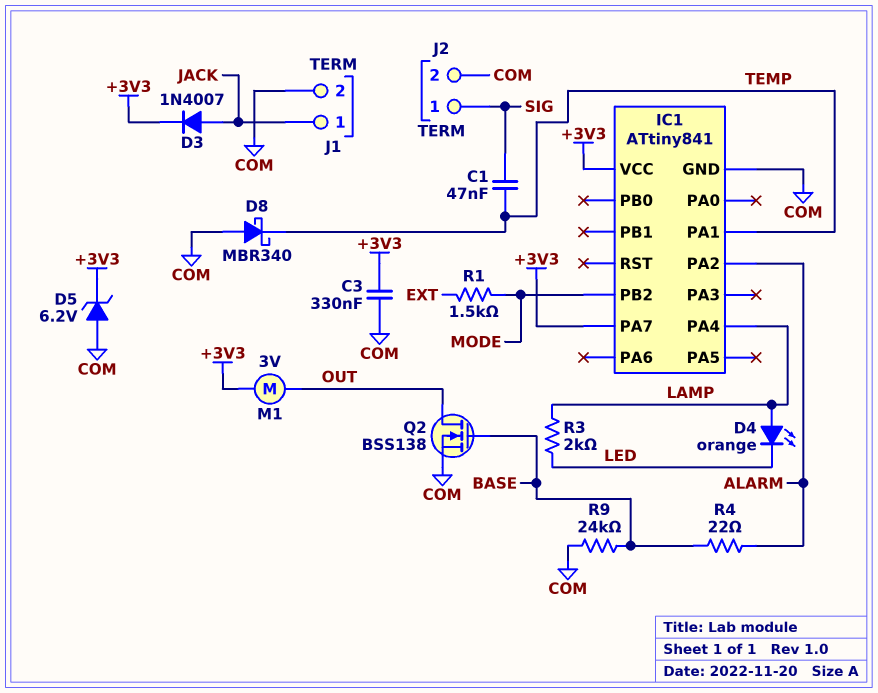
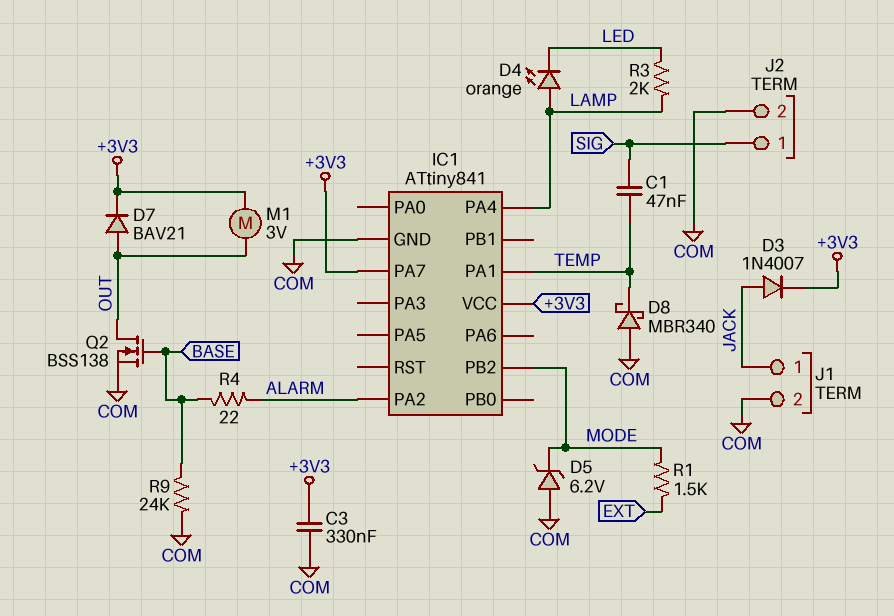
D5: zener 6.2V (A COM, K +3V3) -> zener 6.2V (A COM, K MODE)
D7: none -> diode BAV21 (A OUT, K +3V3)

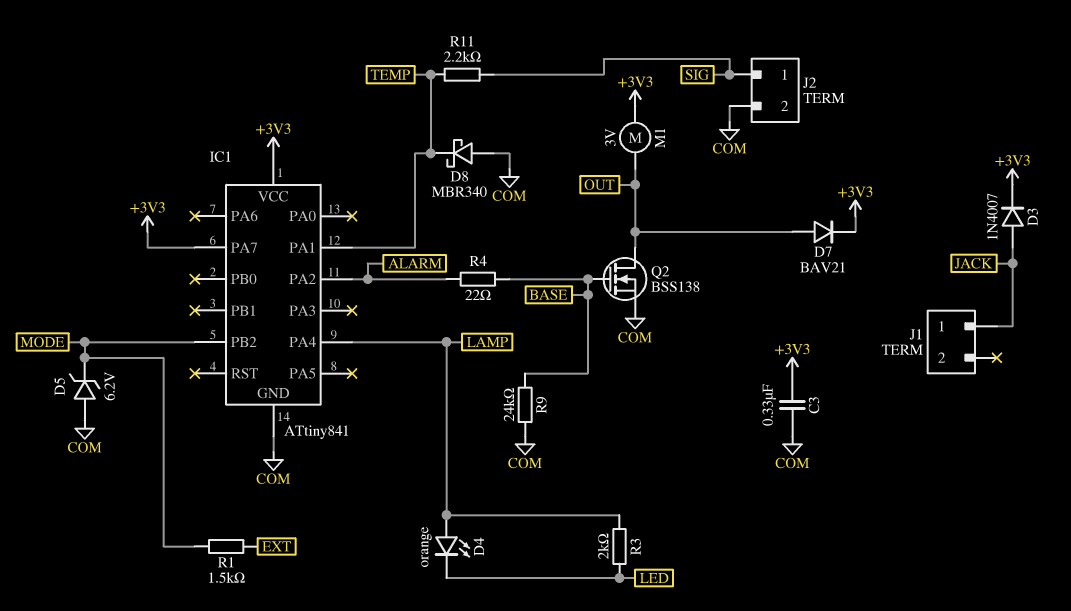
C1: 47nF (SIG, TEMP) -> none
J1 pin 2: COM -> none
R11: none -> 2.2k (SIG, TEMP)

